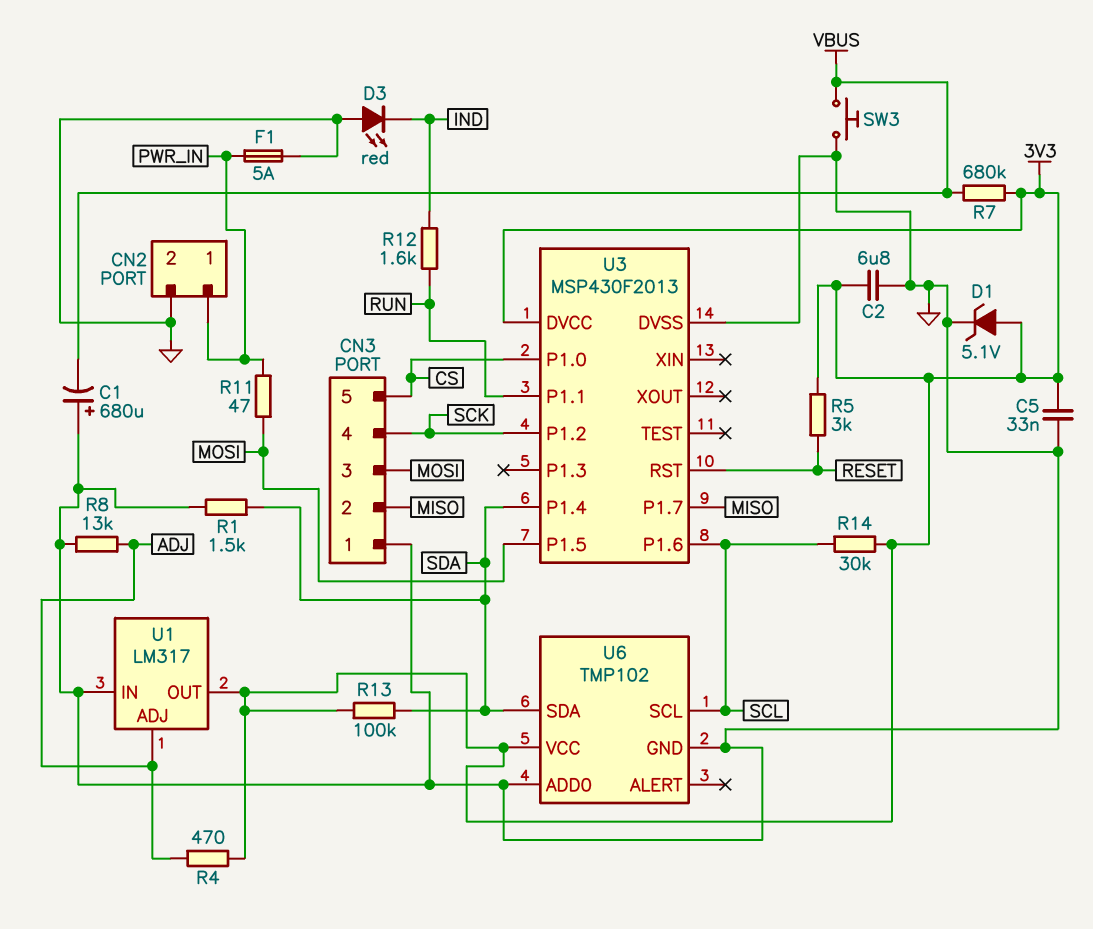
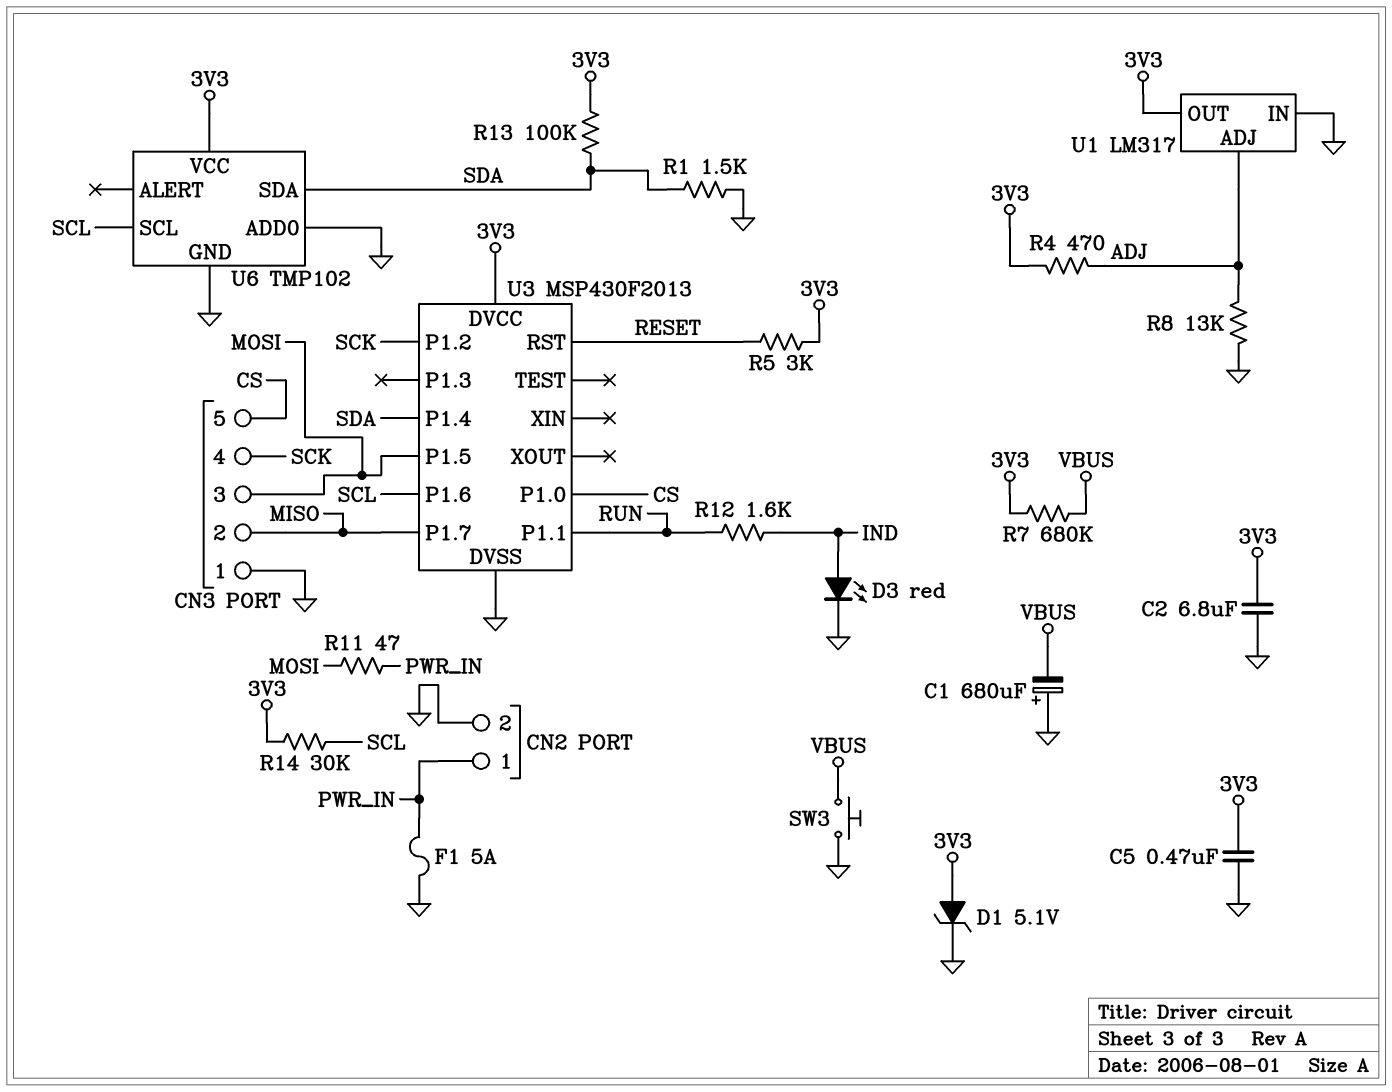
C5: 33nF (3V3, GND) -> 470nF (3V3, GND)
D3: LED red (A GND, K IND) -> LED red (A IND, K GND)

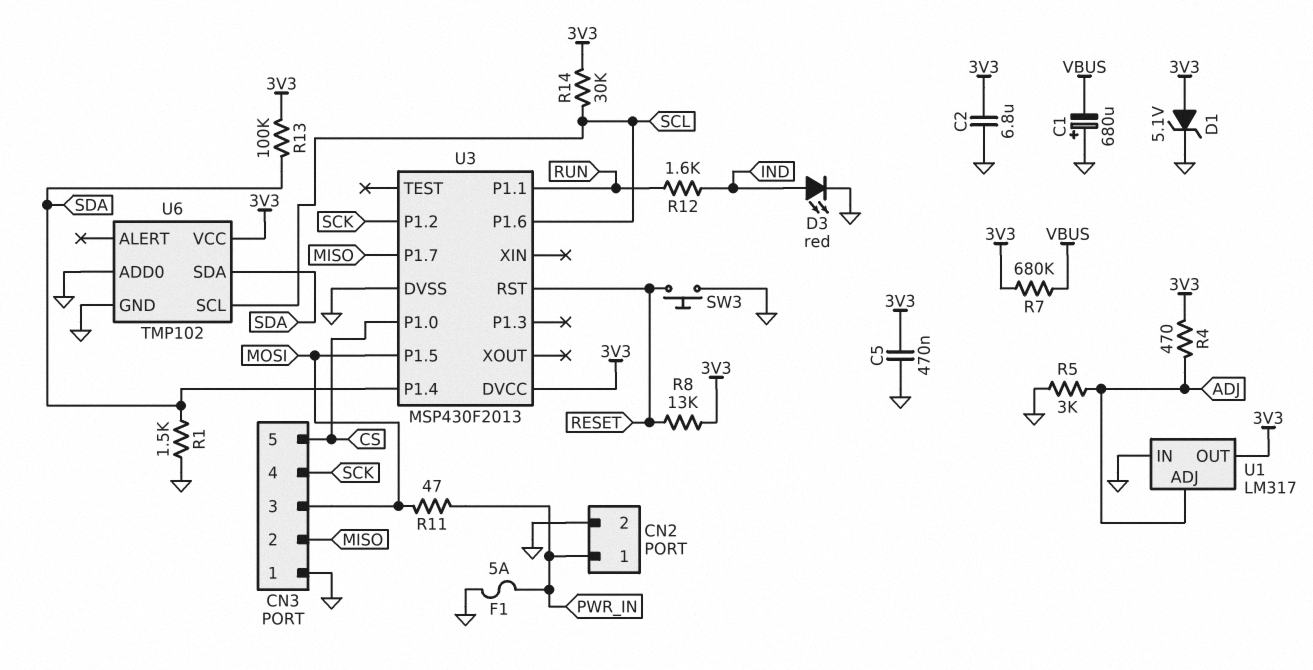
R5: 3k (3V3, RESET) -> 3k (ADJ, GND)
R8: 13k (ADJ, GND) -> 13k (3V3, RESET)
SW3: button (GND, VBUS) -> button (GND, RESET)

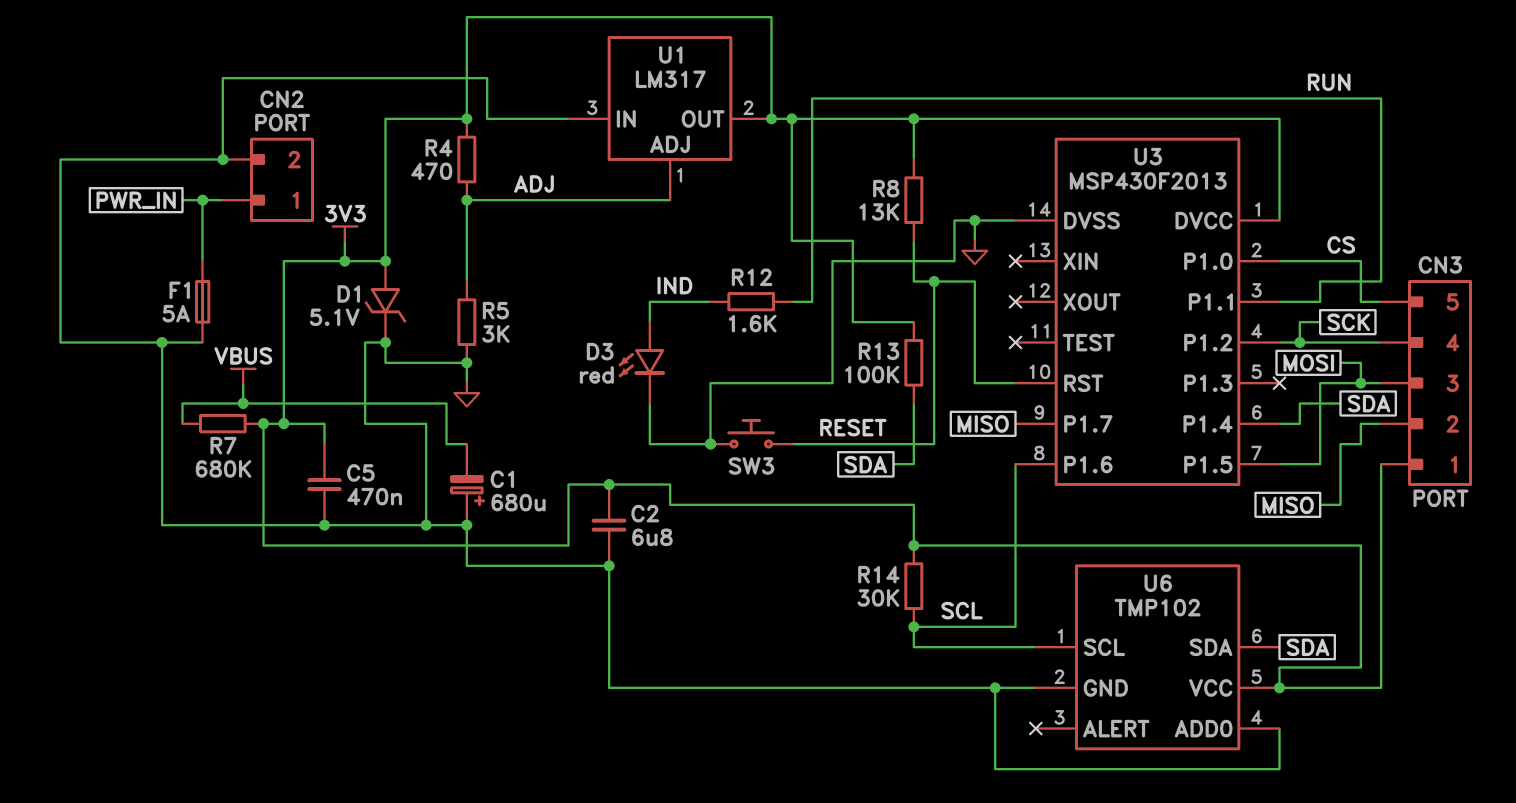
CN3 pin 1: GND -> 3V3
R1: 1.5k (GND, SDA) -> none
R11: 47 (MOSI, PWR_IN) -> none

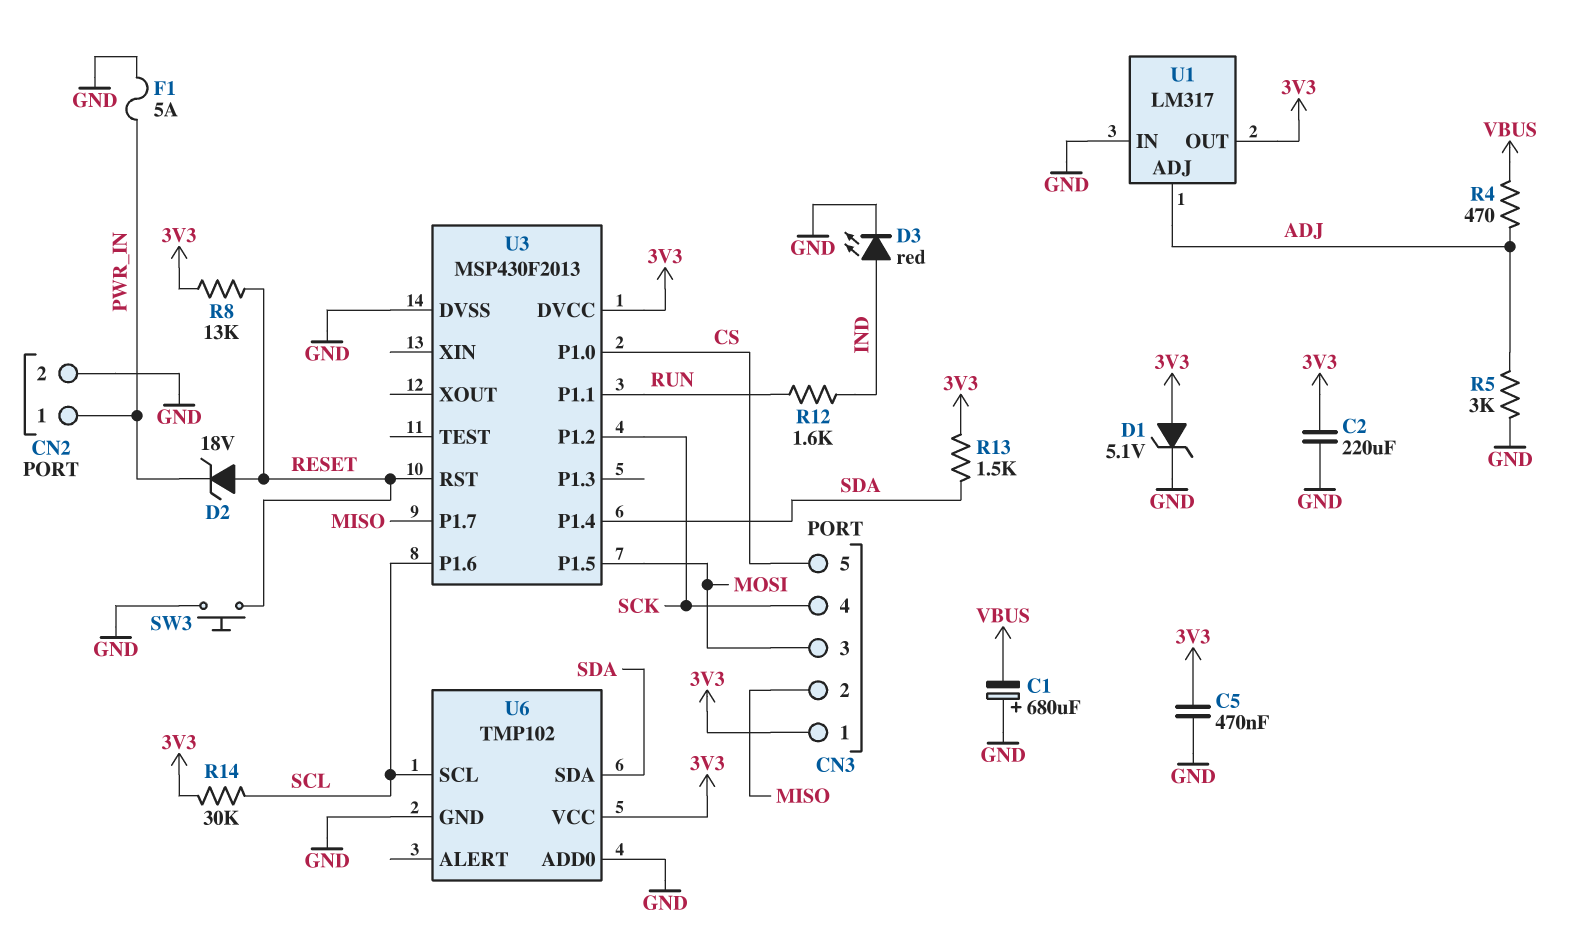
C2: 6.8uF (3V3, GND) -> 220uF (3V3, GND)
D2: none -> zener 18V (A RESET, K PWR_IN)
R4: 470 (3V3, ADJ) -> 470 (ADJ, VBUS)
R7: 680k (3V3, VBUS) -> none
R13: 100k (3V3, SDA) -> 1.5k (3V3, SDA)

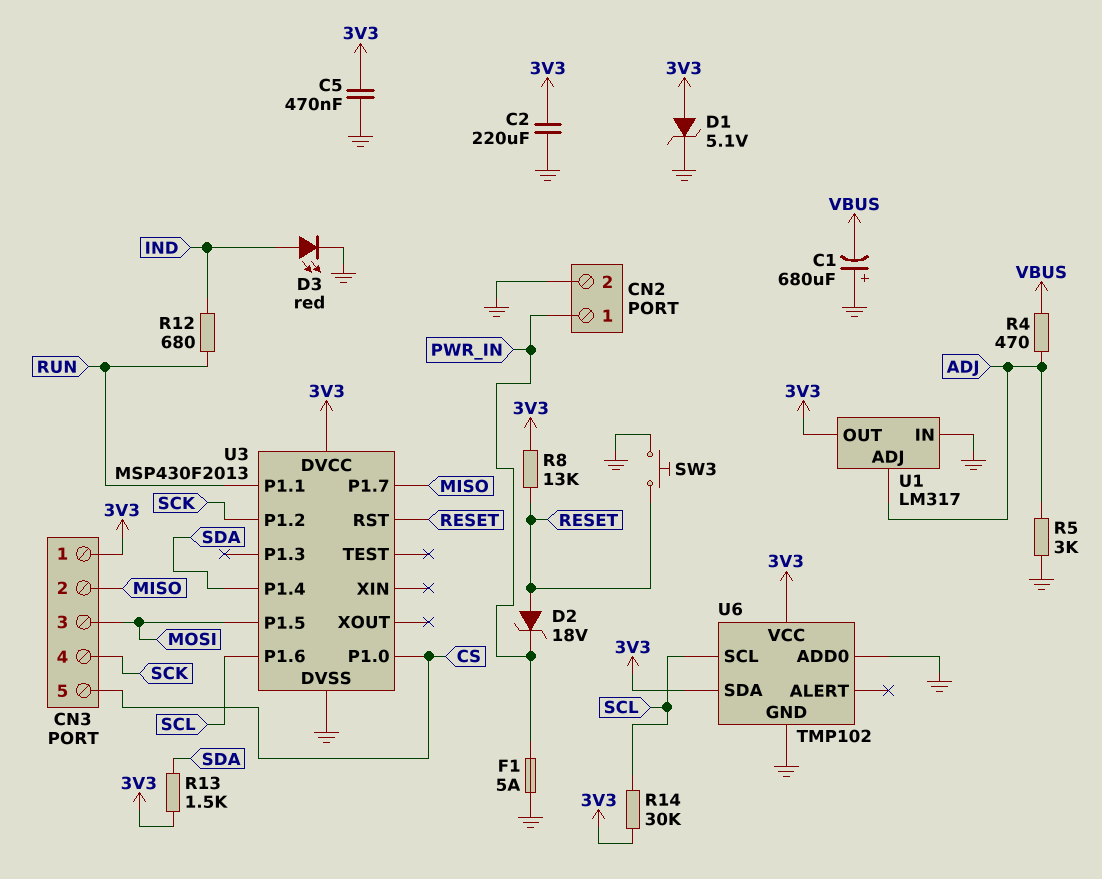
R12: 1.6k (IND, RUN) -> 680 (IND, RUN)
U6 pin SDA: SDA -> 3V3

